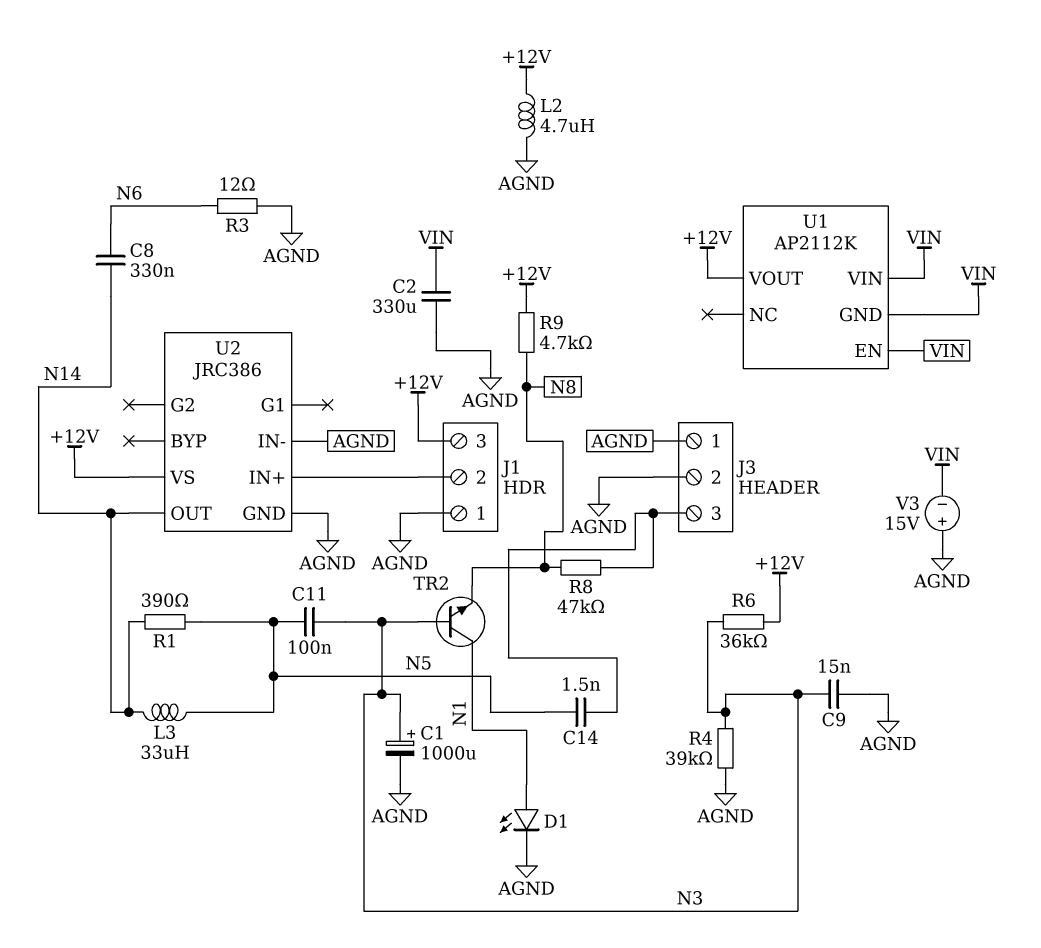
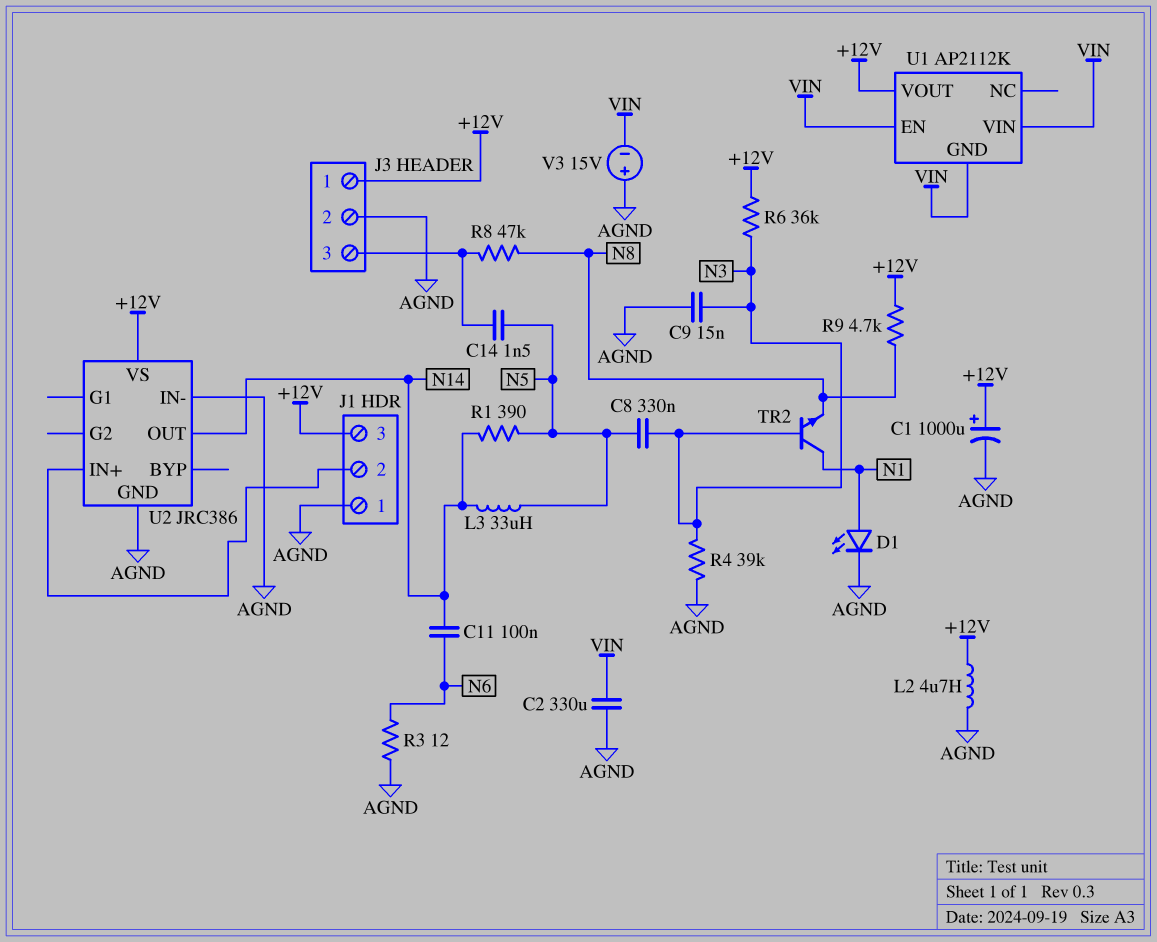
C1: 1000uF (plus N3, minus AGND) -> 1000uF (plus +12V, minus AGND)
C8: 330nF (N6, N14) -> 330nF (N3, N5)
C11: 100nF (N3, N5) -> 100nF (N6, N14)
J3 pin 1: AGND -> +12V

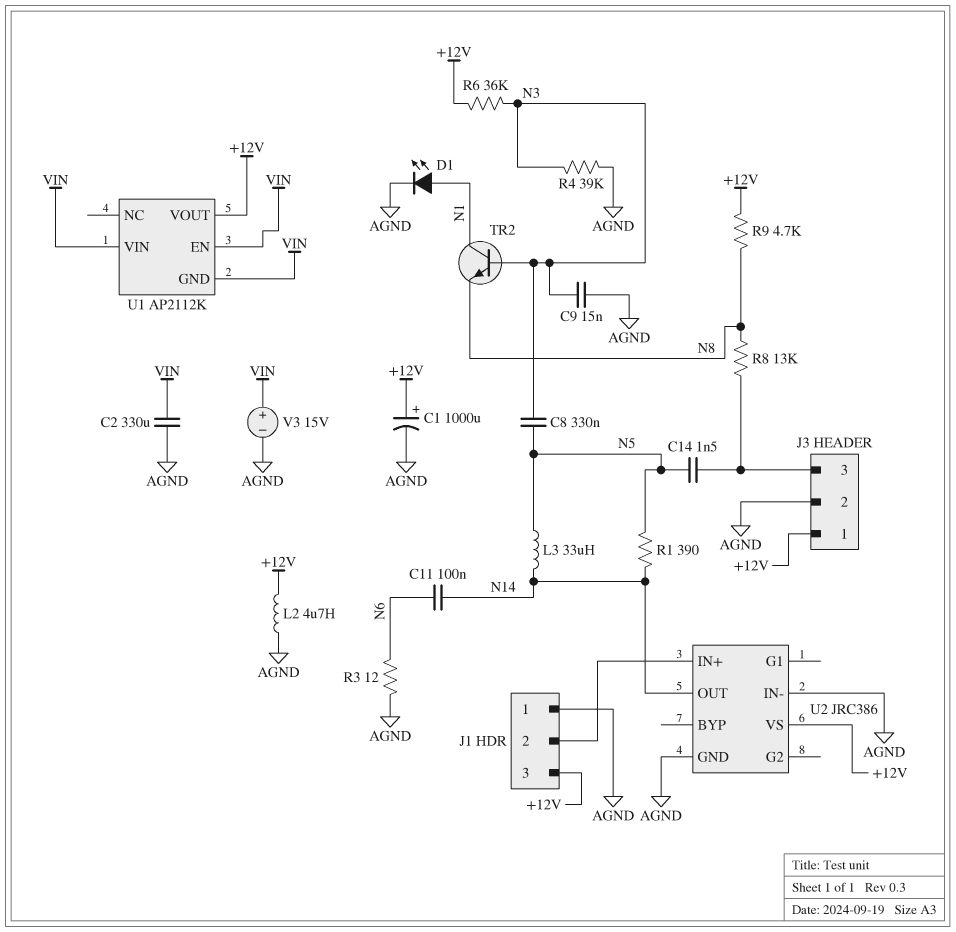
R8: 47k (J3/3, N8) -> 13k (J3/3, N8)
V3: 15V (plus AGND, minus VIN) -> 15V (plus VIN, minus AGND)

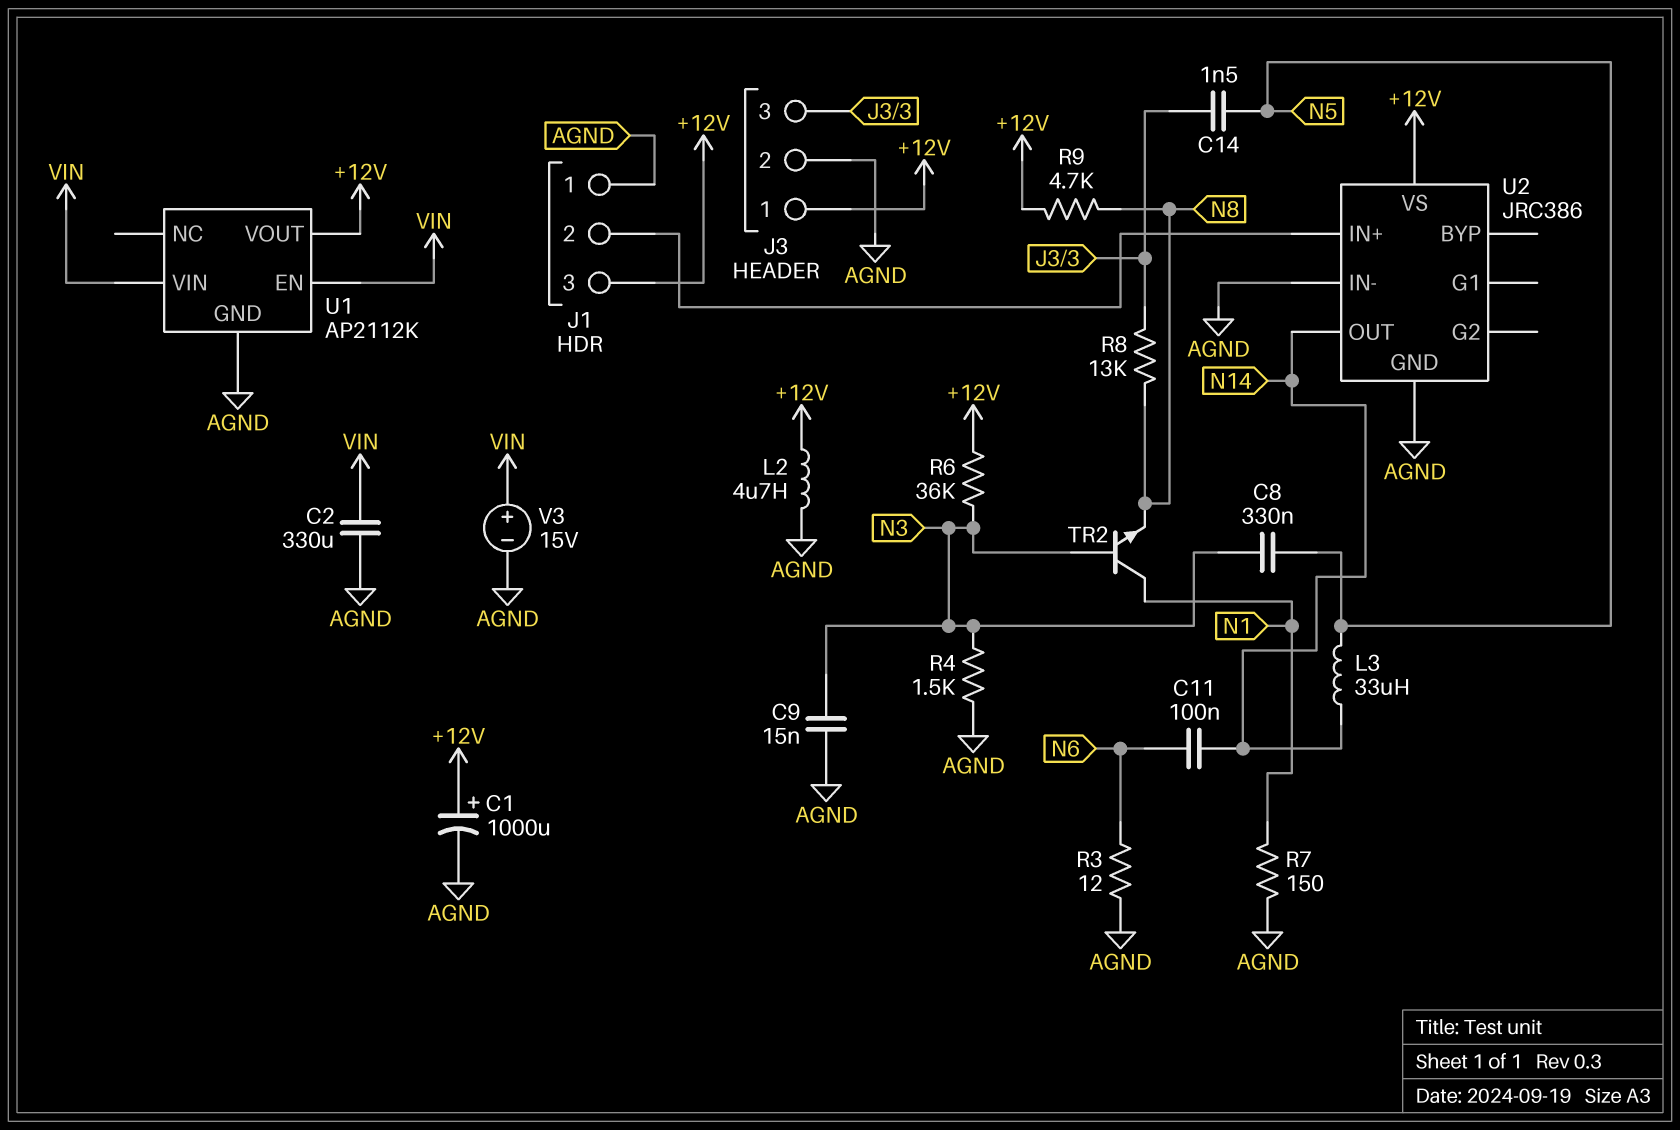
D1: LED (A N1, K AGND) -> none
R1: 390 (N5, N14) -> none
R4: 39k (AGND, N3) -> 1.5k (AGND, N3)
R7: none -> 150 (AGND, N1)
U1 pin GND: VIN -> AGND

